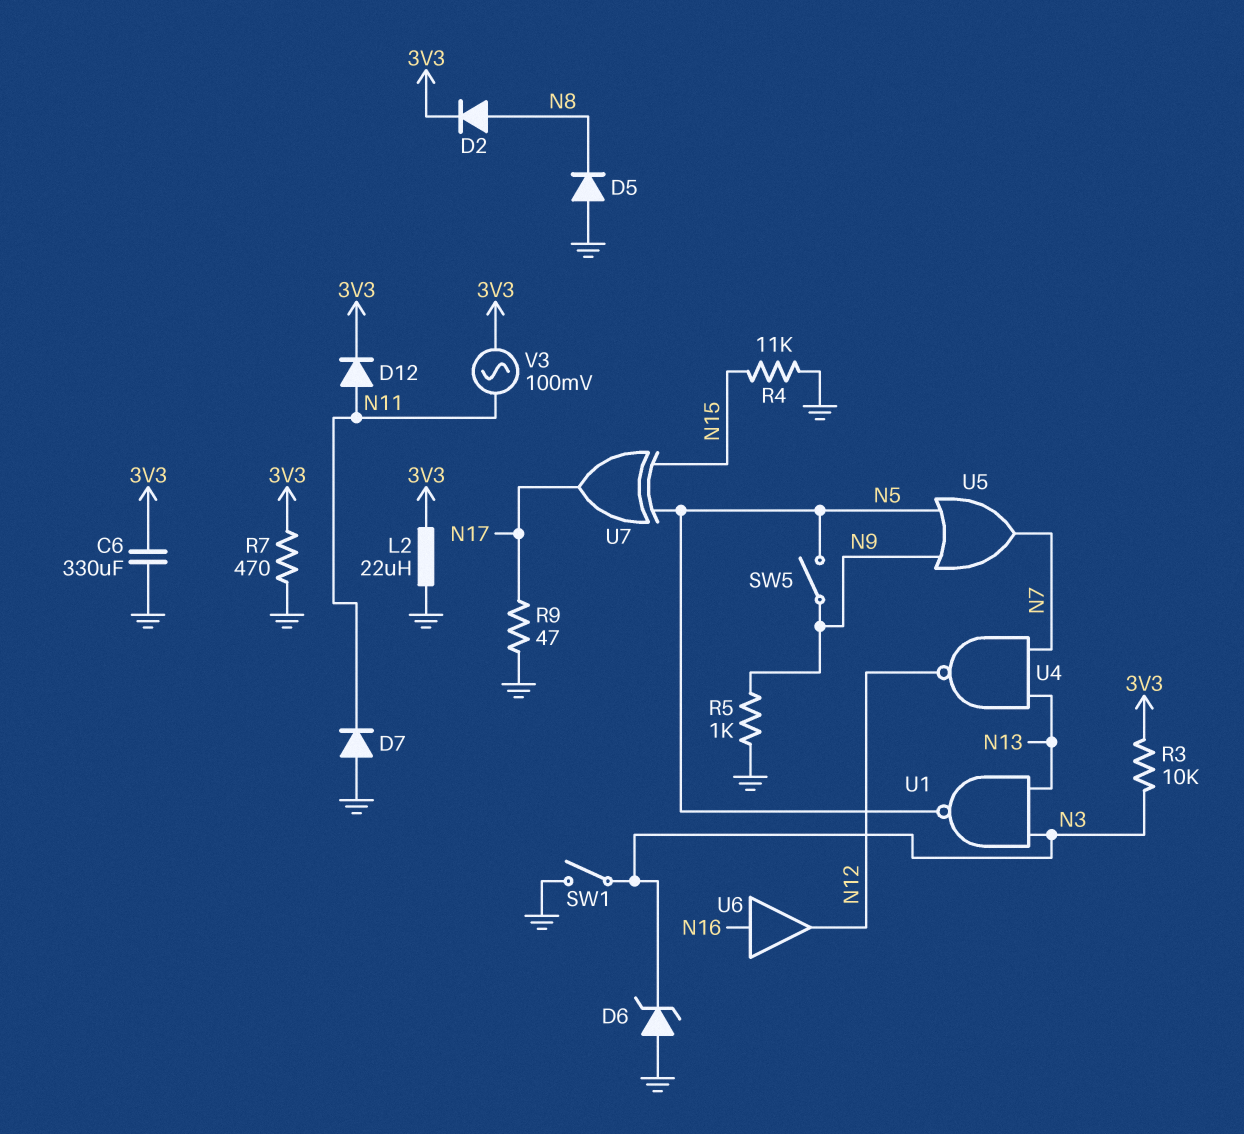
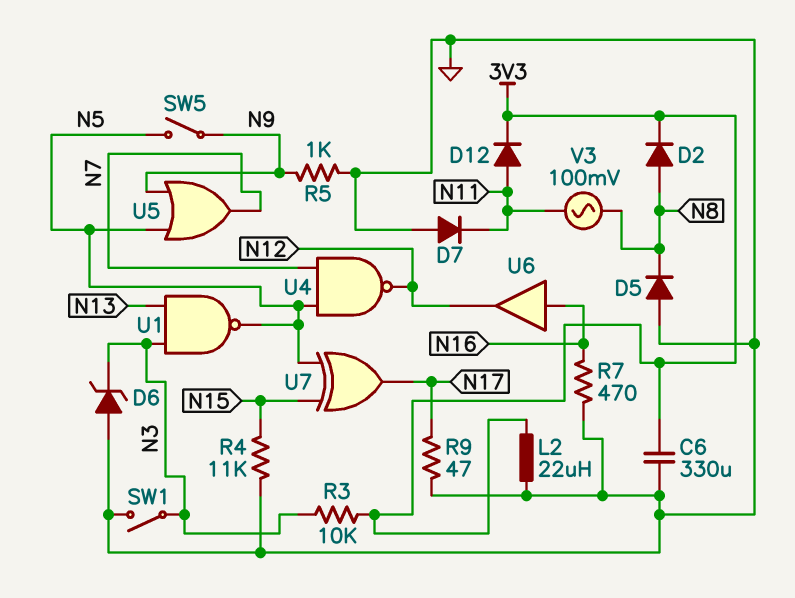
R7: 470 (3V3, GND) -> 470 (GND, N16)
U4: NAND (in N7, in N13, out N12) -> NAND (in N5, in N7, out N12)
V3: AC 100mV (3V3, N11) -> AC 100mV (N8, N11)

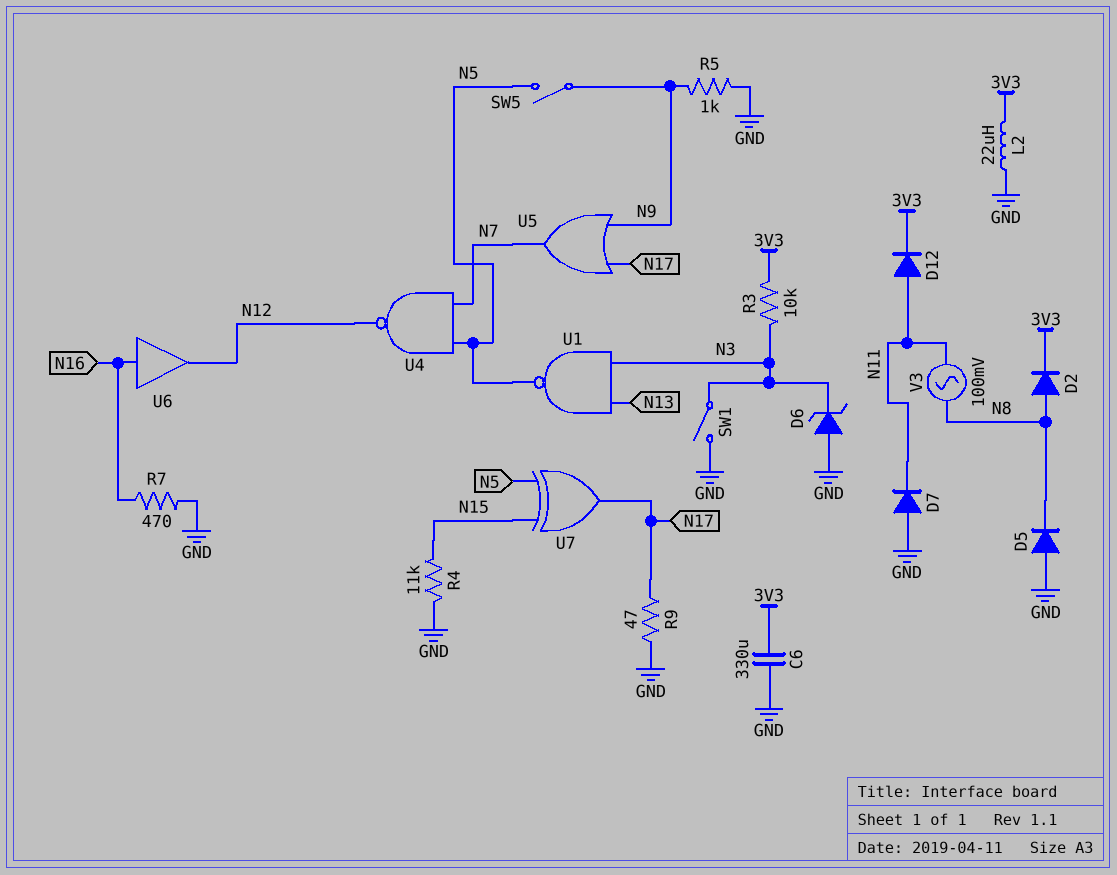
U5: OR (in N5, in N9, out N7) -> OR (in N9, in N17, out N7)

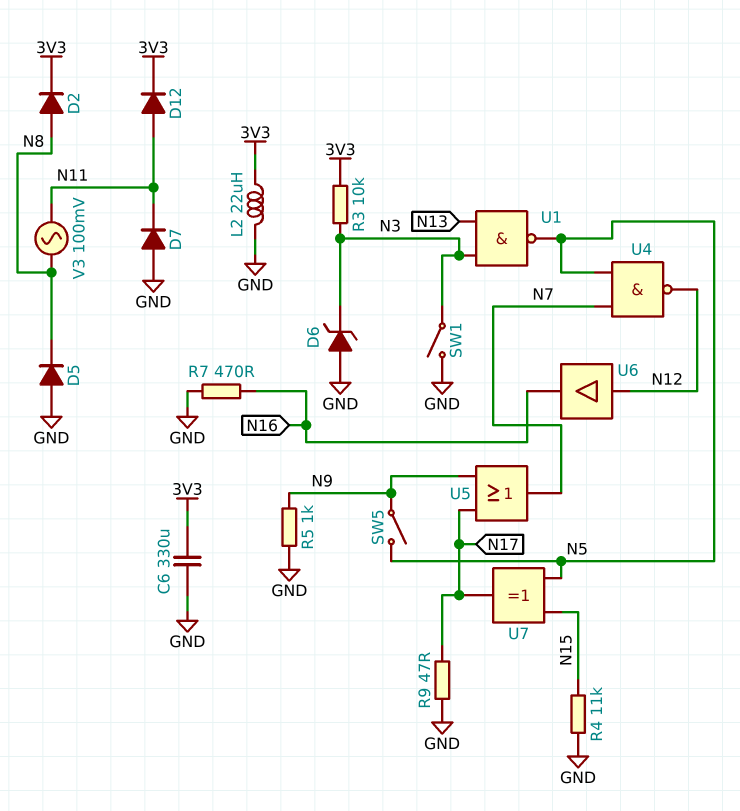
U6: buffer (in N16, out N12) -> buffer (in N12, out N16)

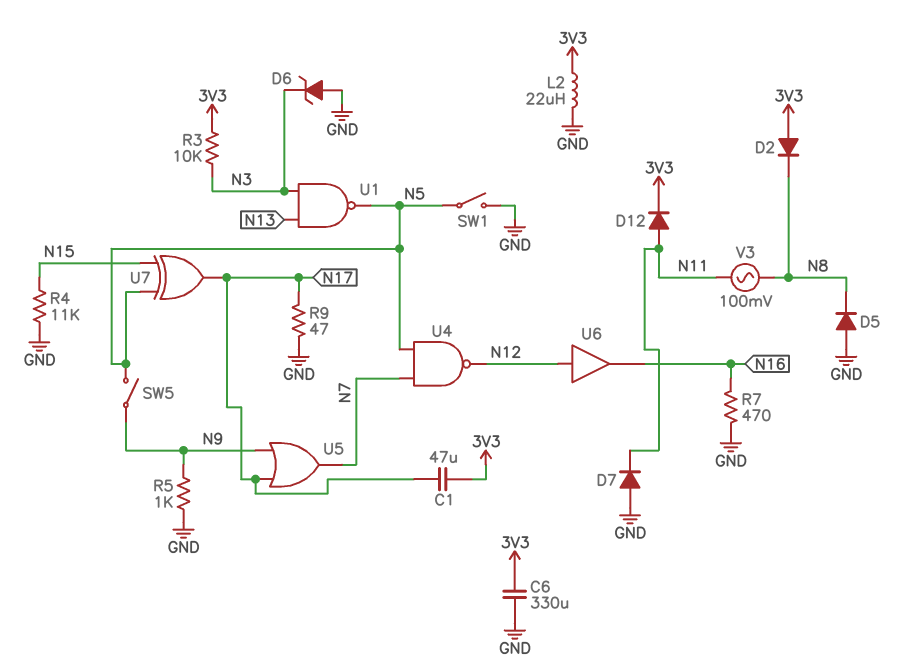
C1: none -> 47uF (3V3, N17)
D2: diode (A N8, K 3V3) -> diode (A 3V3, K N8)
SW1: switch (GND, N3) -> switch (GND, N5)

